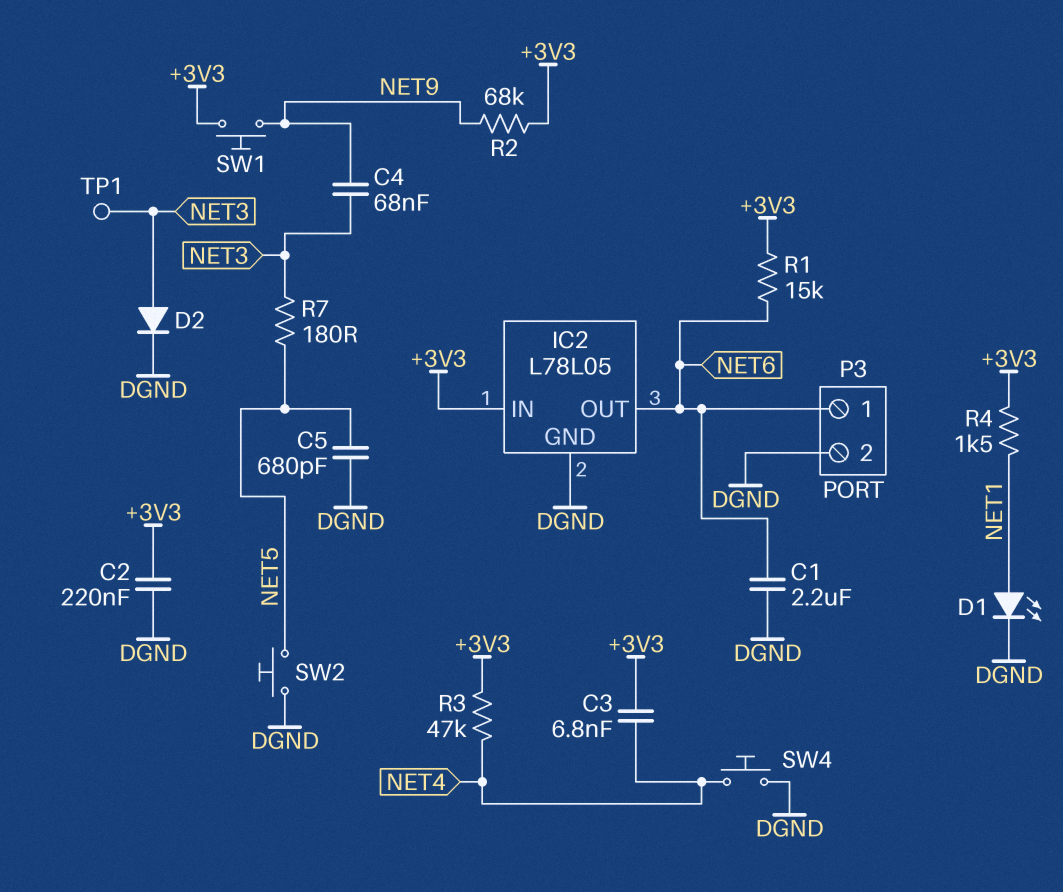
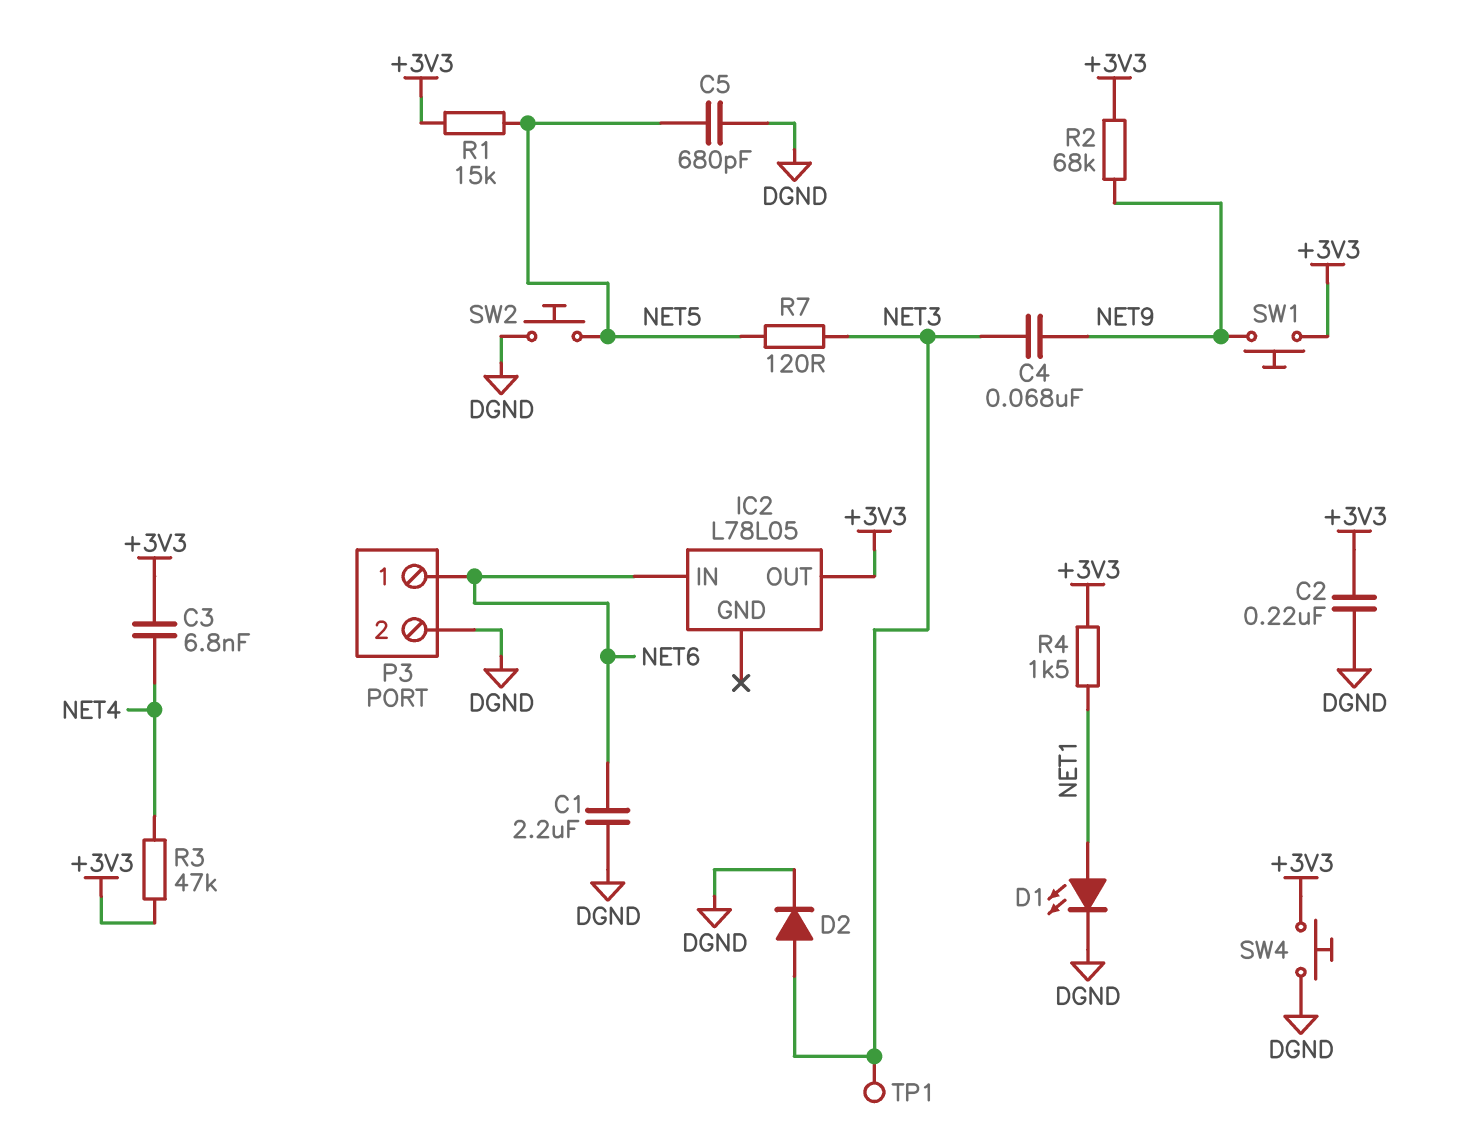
IC2 pin GND: DGND -> none
IC2 pin IN: +3V3 -> NET6
IC2 pin OUT: NET6 -> +3V3
R1: 15k (+3V3, NET6) -> 15k (+3V3, NET5)
R7: 180 (NET3, NET5) -> 120 (NET3, NET5)
SW4: button (DGND, NET4) -> button (+3V3, DGND)

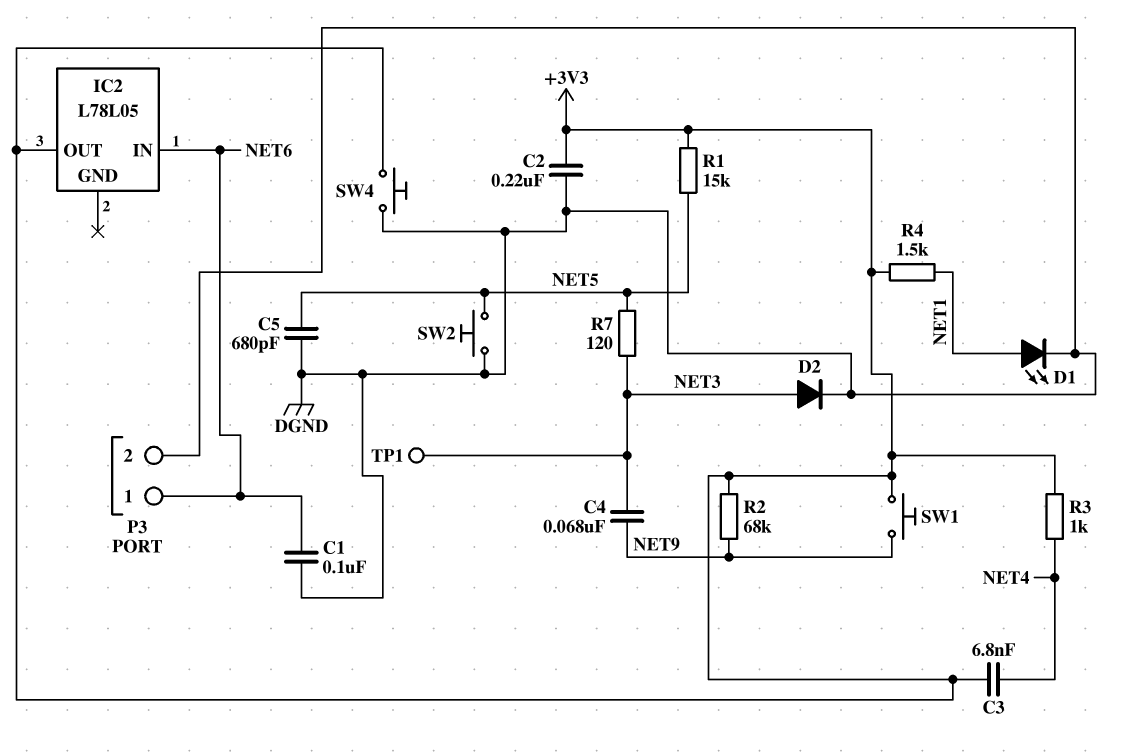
C1: 2.2uF (DGND, NET6) -> 100nF (DGND, NET6)
R3: 47k (+3V3, NET4) -> 1k (+3V3, NET4)

